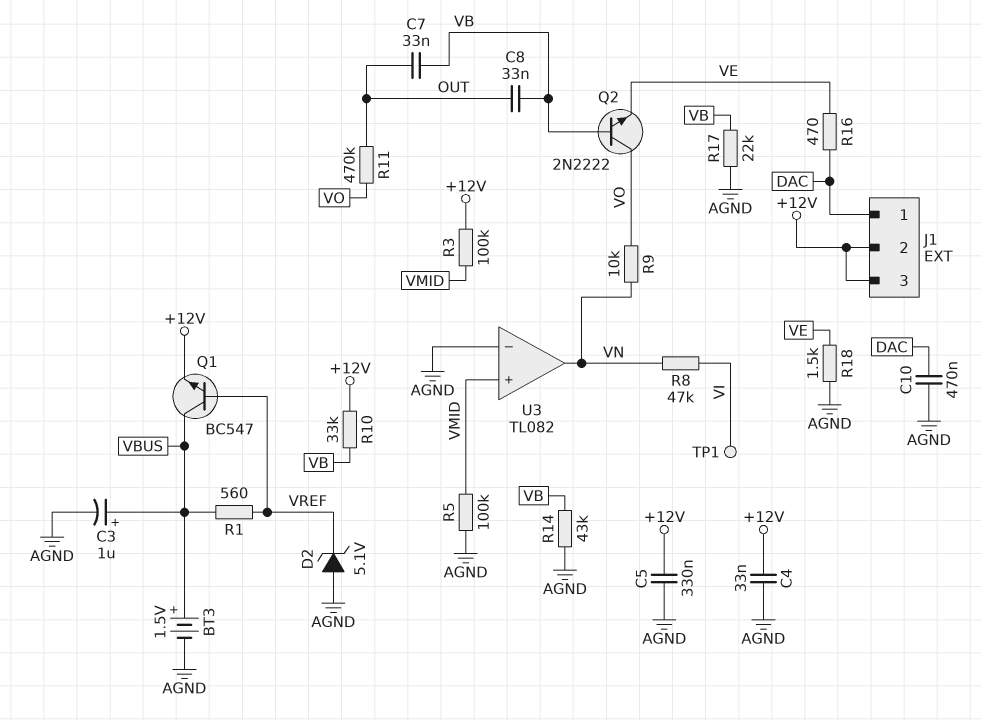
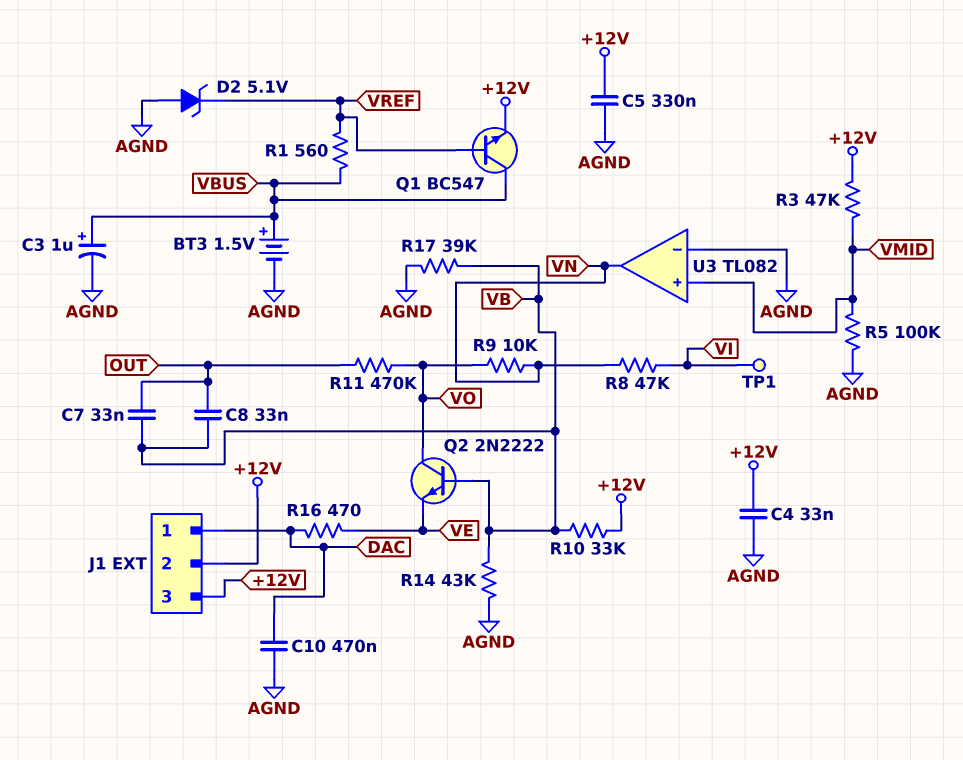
R3: 100k (+12V, VMID) -> 47k (+12V, VMID)
R17: 22k (AGND, VB) -> 39k (AGND, VB)
R18: 1.5k (AGND, VE) -> none

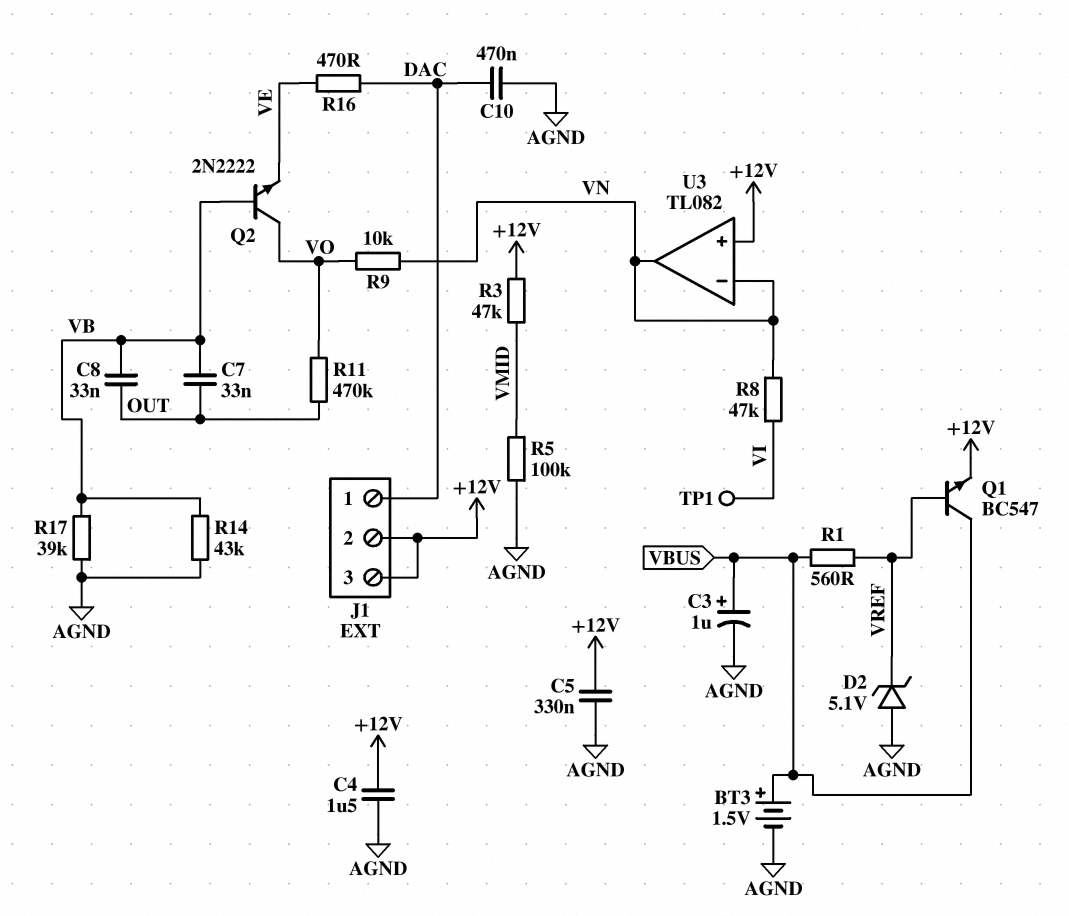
C4: 33nF (+12V, AGND) -> 1.5uF (+12V, AGND)
R10: 33k (+12V, VB) -> none
U3 pin in+: VMID -> +12V
U3 pin in-: AGND -> VN

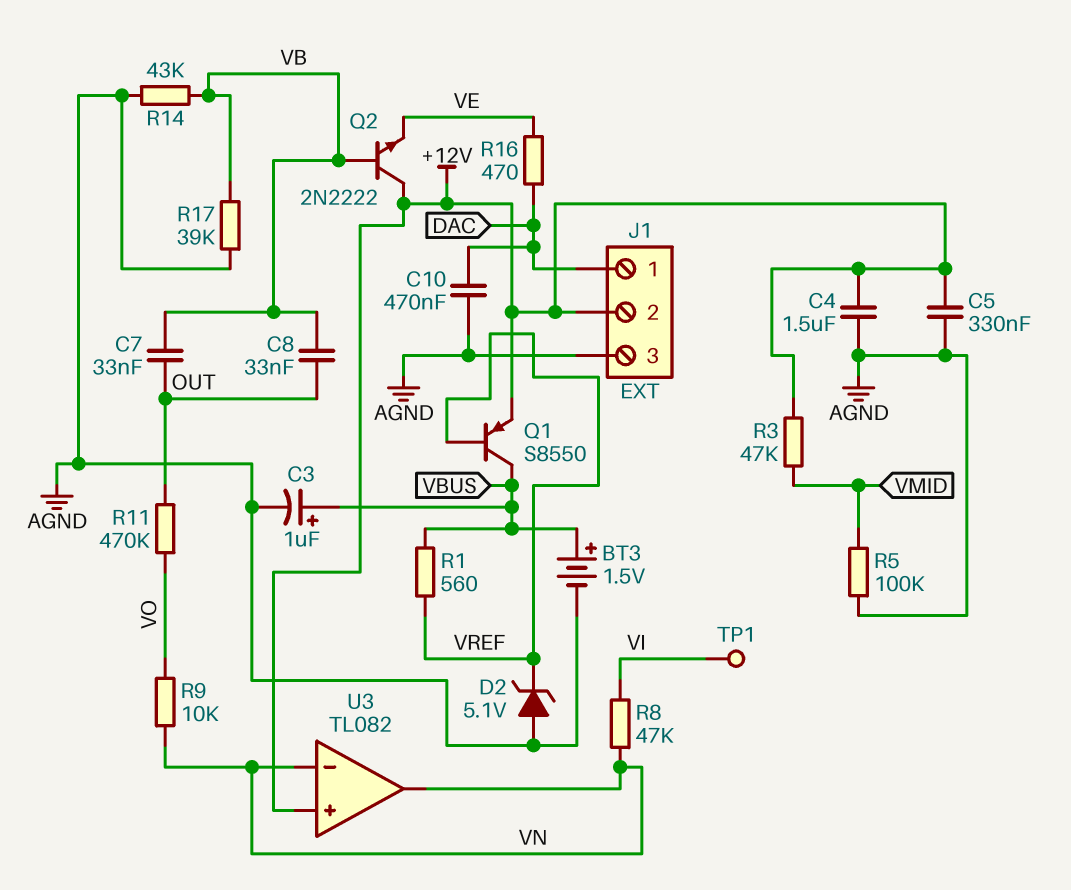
J1 pin 3: +12V -> AGND
Q1: NPN BC547 (B VREF, C VBUS, E +12V) -> PNP S8550 (B VREF, C VBUS, E +12V)
Q2: NPN 2N2222 (B VB, C VO, E VE) -> NPN 2N2222 (B VB, C +12V, E VE)

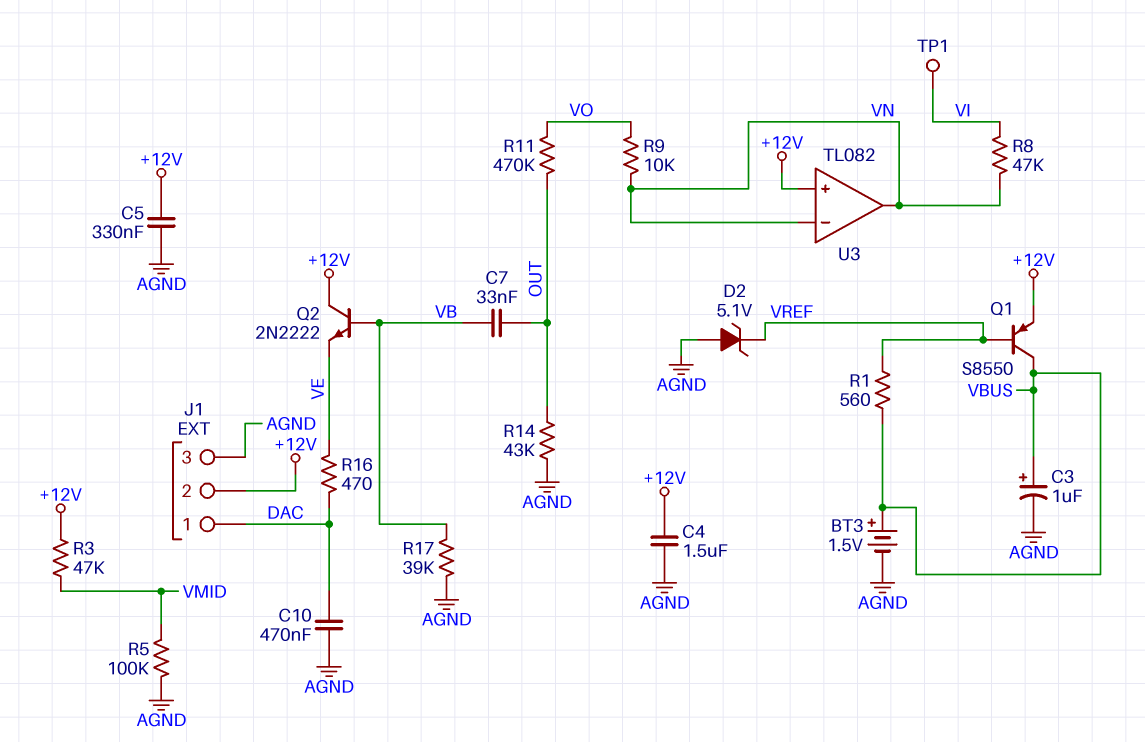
C8: 33nF (OUT, VB) -> none
R14: 43k (AGND, VB) -> 43k (AGND, OUT)

